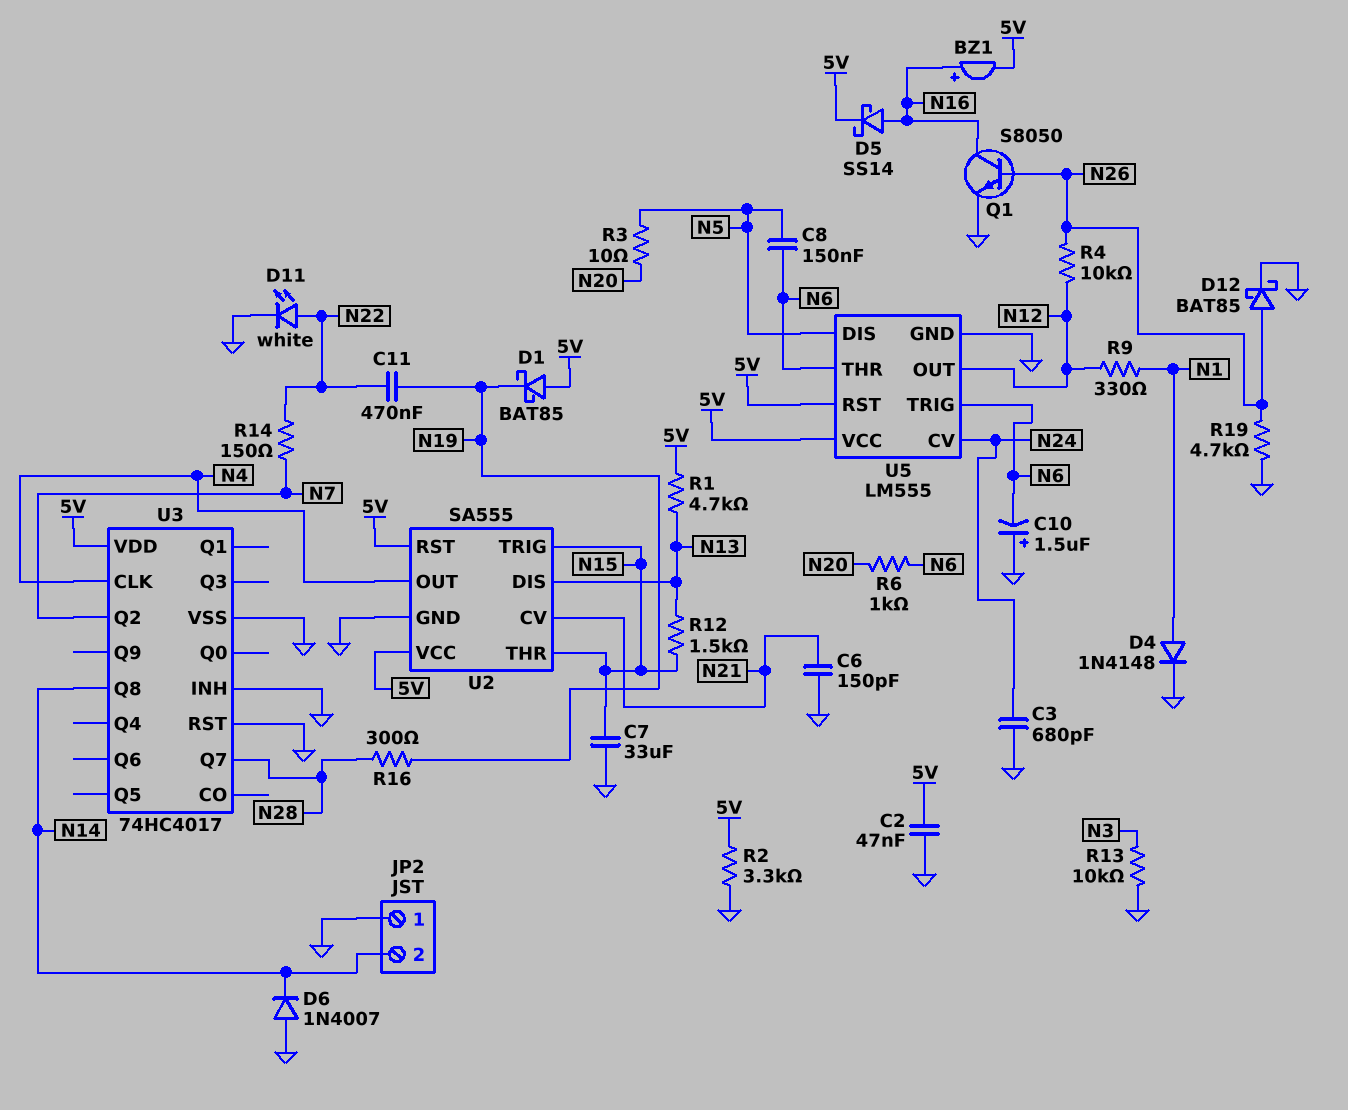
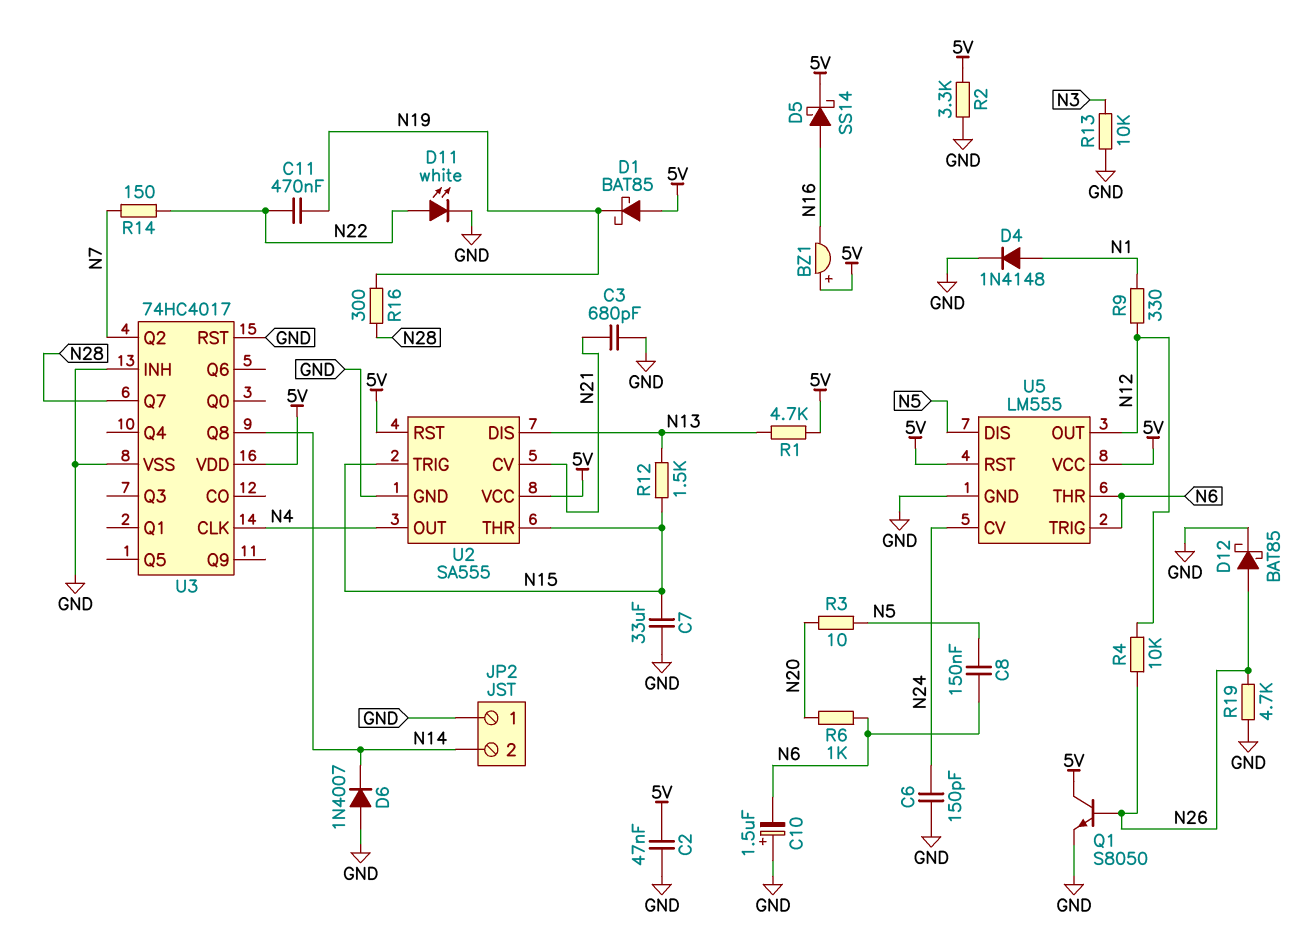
BZ1: buzzer (plus N16, minus 5V) -> buzzer (plus 5V, minus N16)
C3: 680pF (GND, N24) -> 680pF (GND, N21)
C6: 150pF (GND, N21) -> 150pF (GND, N24)
Q1: NPN S8050 (B N26, C N16, E GND) -> NPN S8050 (B N26, C 5V, E GND)

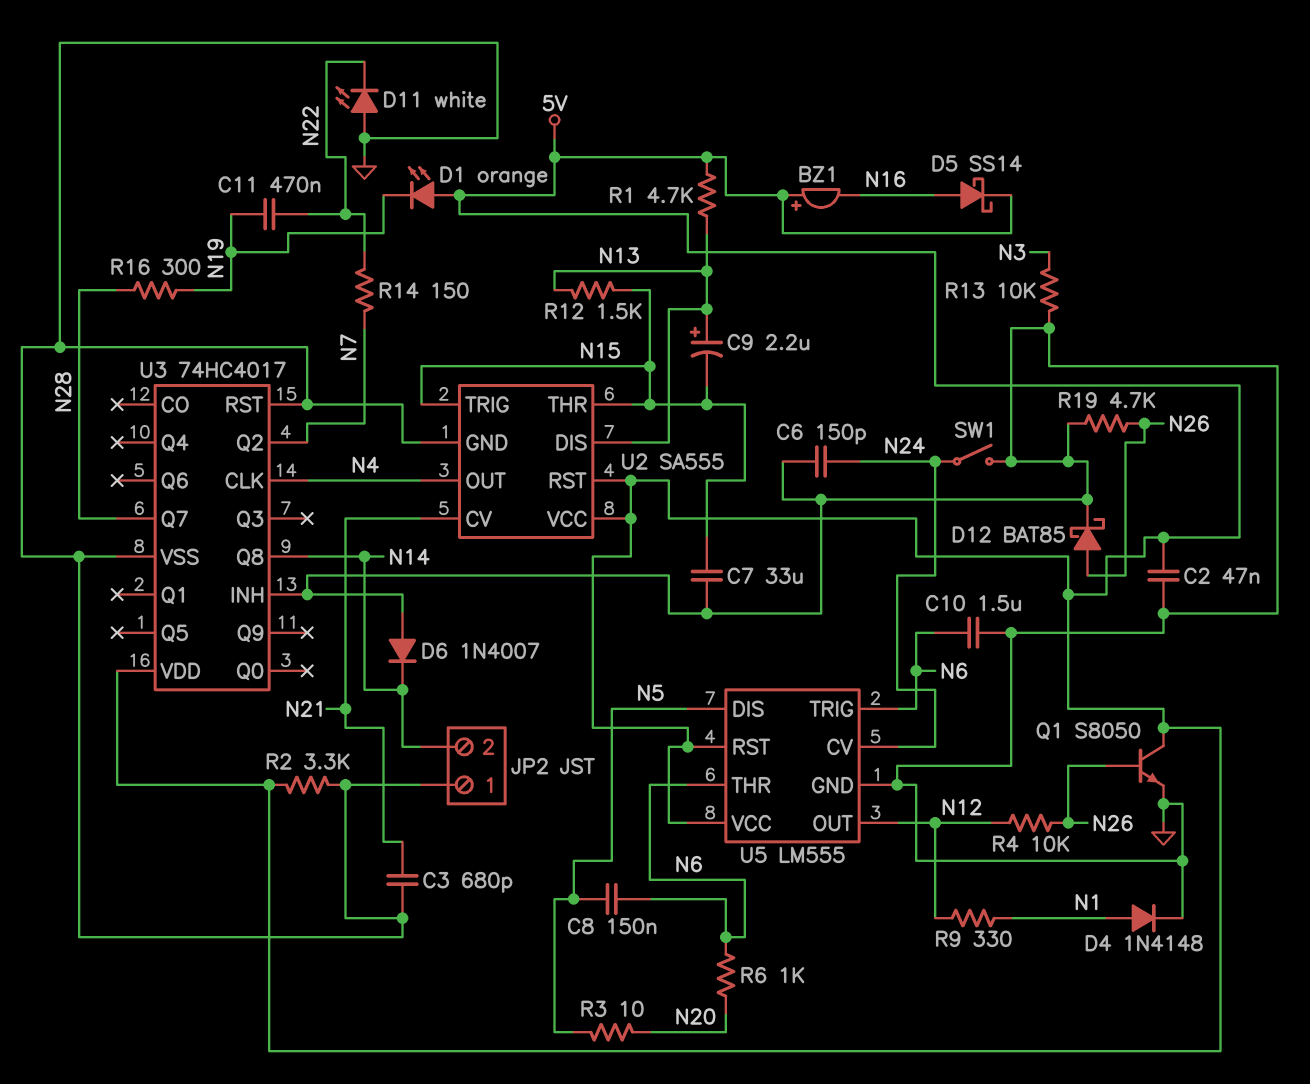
C9: none -> 2.2uF (plus N13, minus N15)
C10: 1.5uF (plus GND, minus N6) -> 1.5uF (GND, N6)
D1: schottky BAT85 (A 5V, K N19) -> LED orange (A 5V, K N19)
D11: LED white (A N22, K GND) -> LED white (A GND, K N22)
SW1: none -> switch (GND, N24)

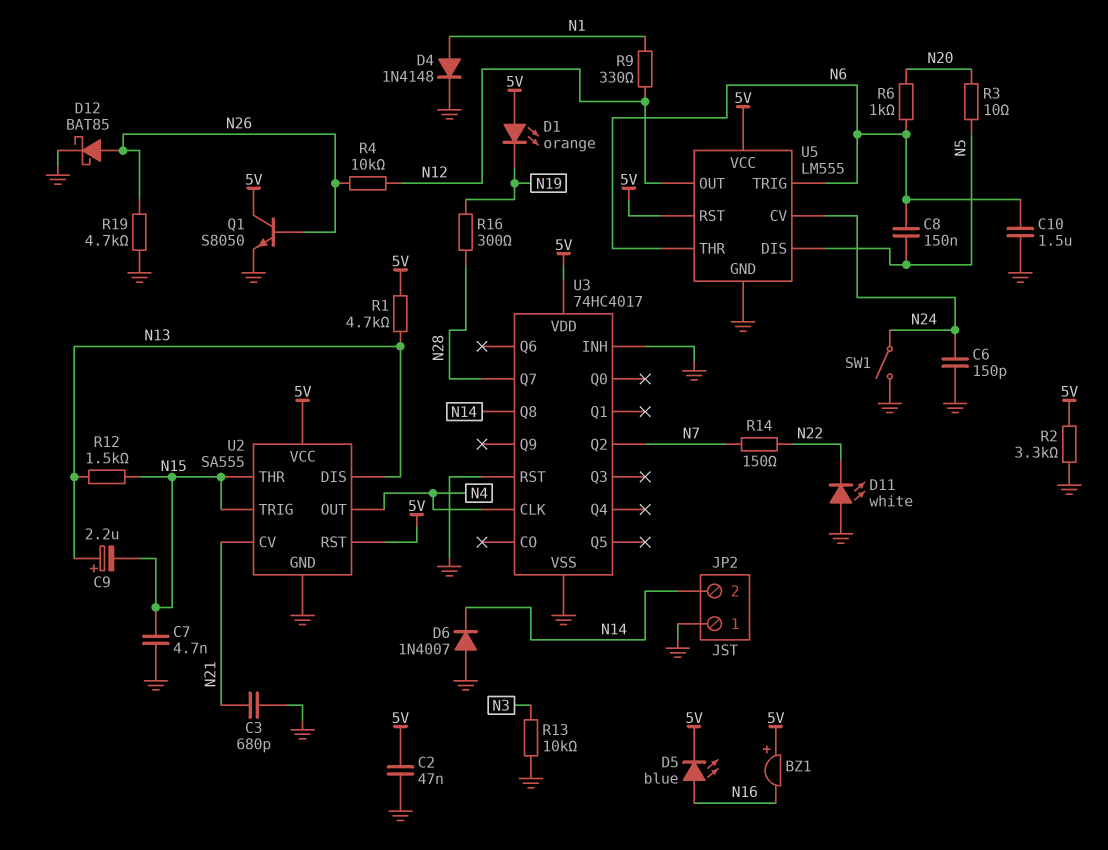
C7: 33uF (GND, N15) -> 4.7nF (GND, N15)
C11: 470nF (N19, N22) -> none
D5: schottky SS14 (A N16, K 5V) -> LED blue (A N16, K 5V)

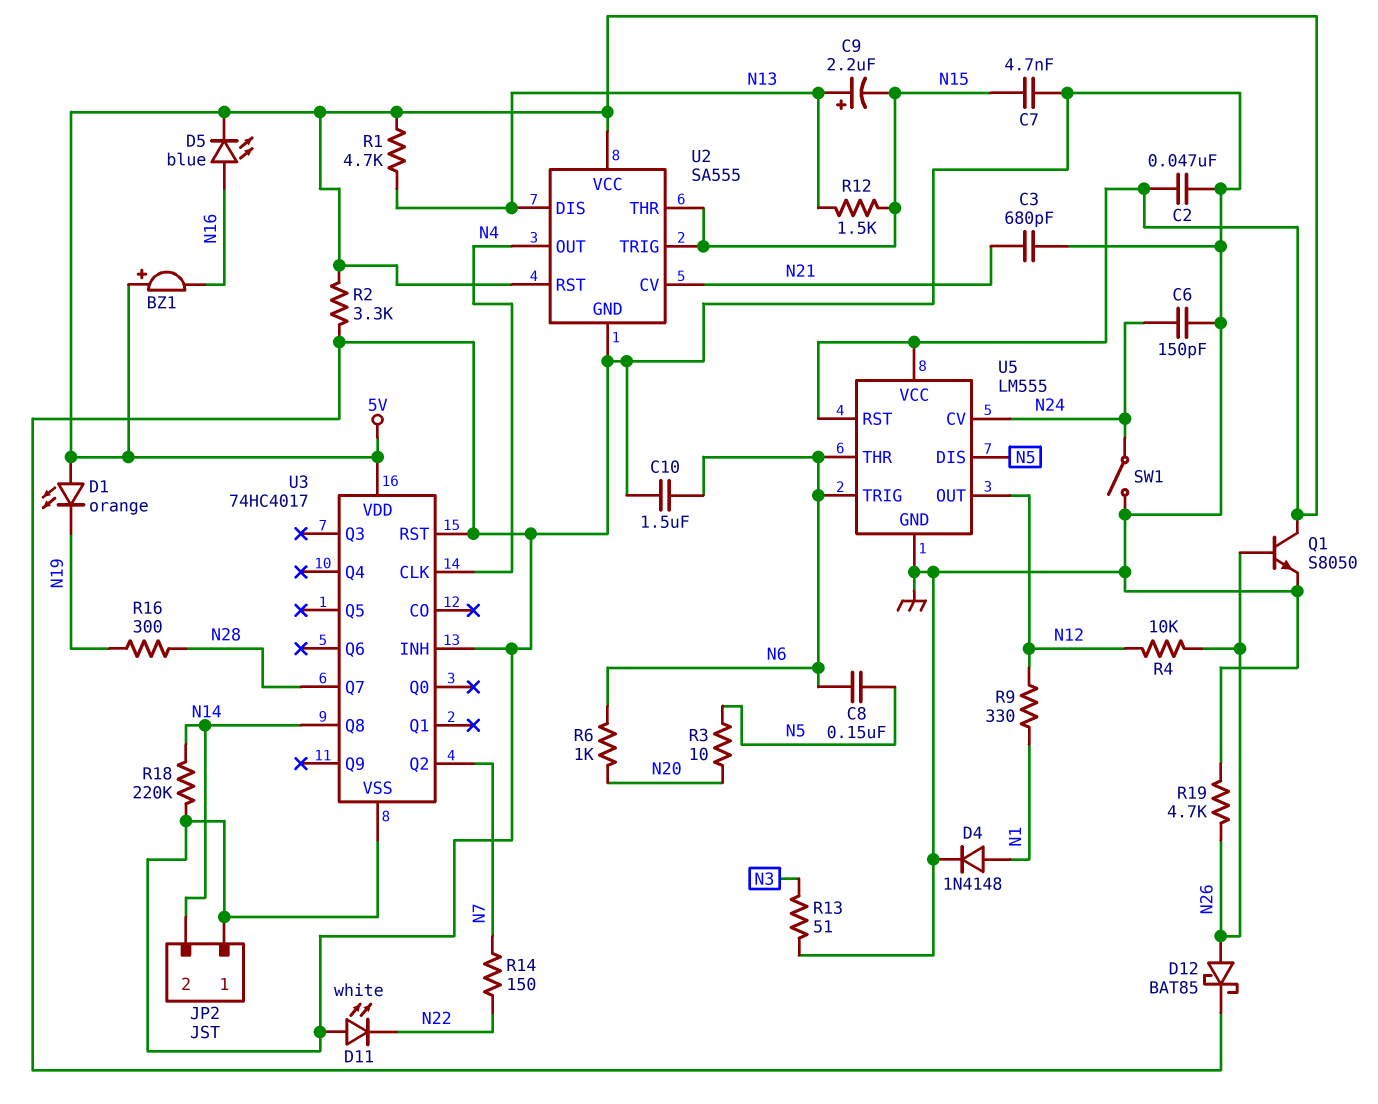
D6: diode 1N4007 (A GND, K N14) -> none
R13: 10k (GND, N3) -> 51 (GND, N3)
R18: none -> 220k (GND, N14)

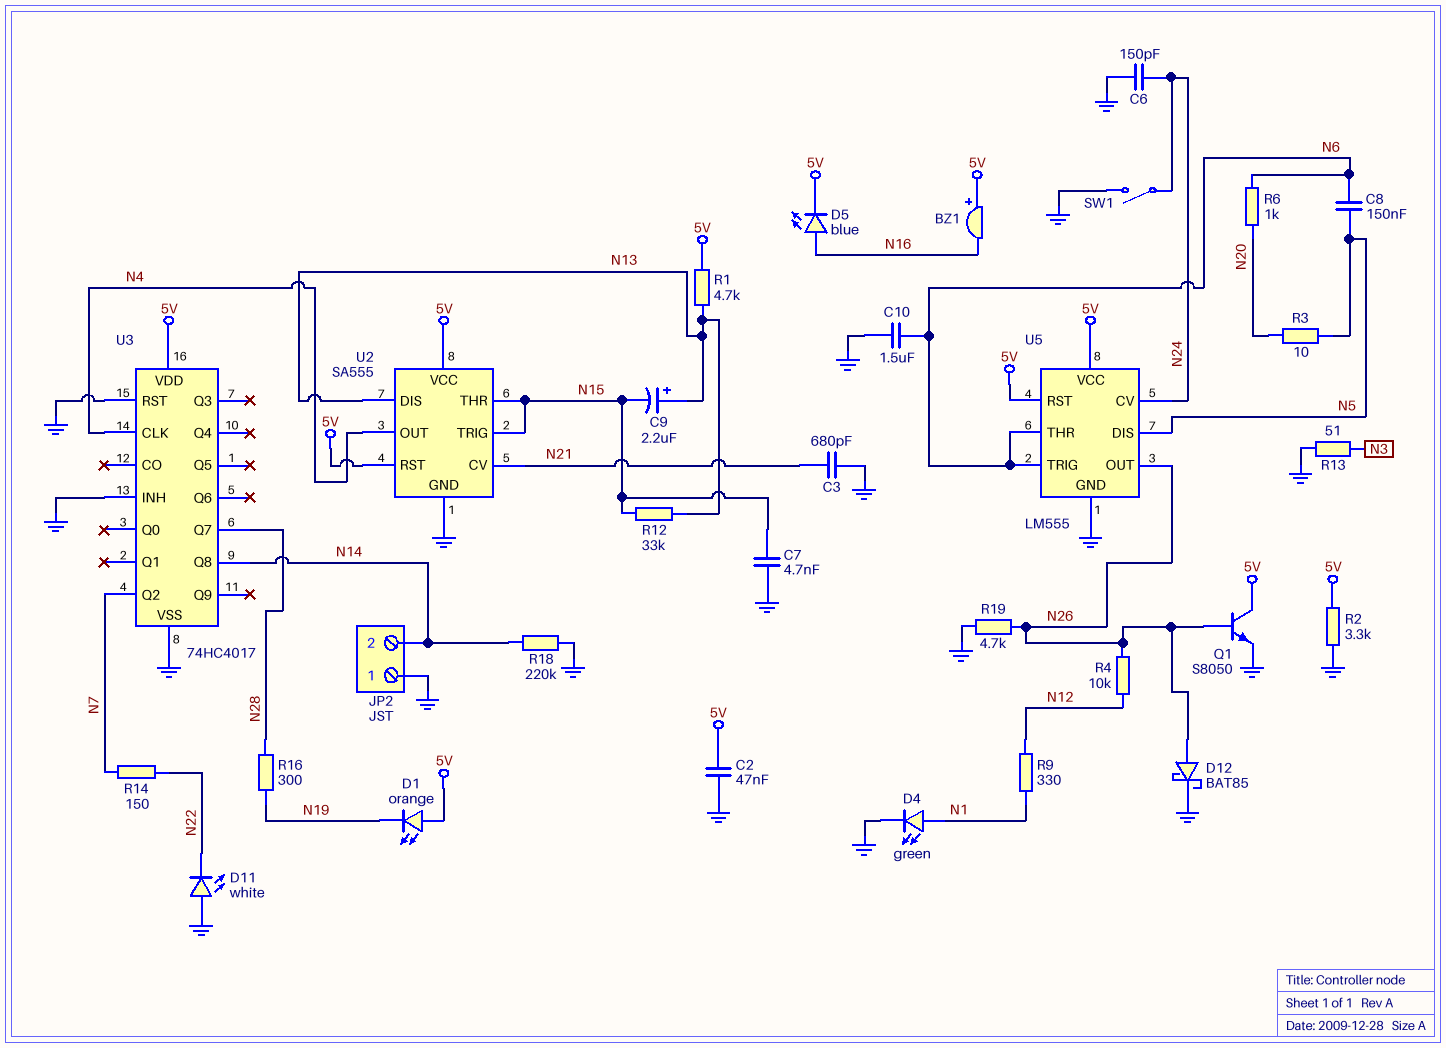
D4: diode 1N4148 (A N1, K GND) -> LED green (A N1, K GND)
R12: 1.5k (N13, N15) -> 33k (N13, N15)
U5 pin OUT: N12 -> N26

